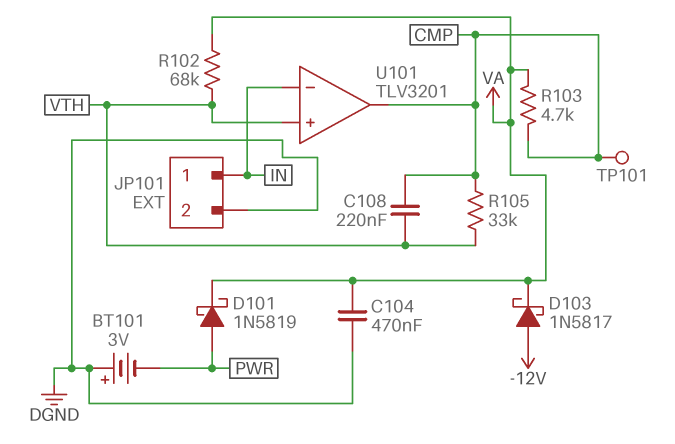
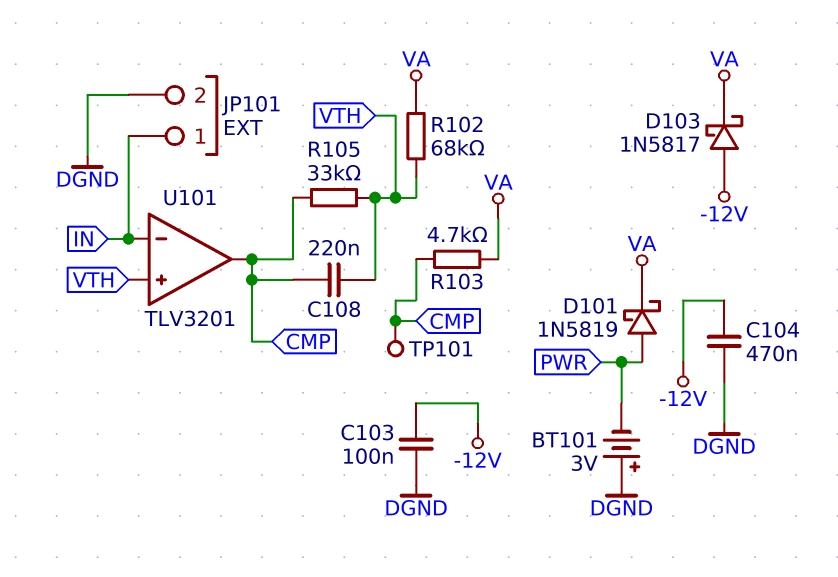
C103: none -> 100nF (-12V, DGND)
C104: 470nF (DGND, VA) -> 470nF (-12V, DGND)

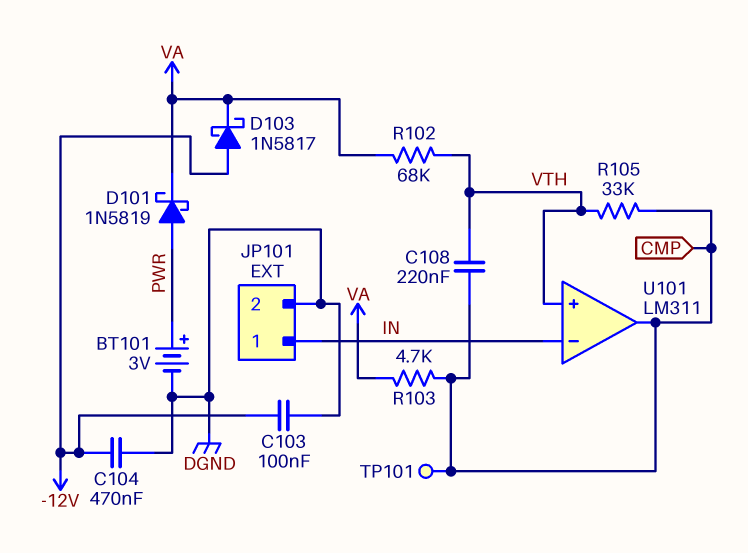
BT101: 3V (plus DGND, minus PWR) -> 3V (plus PWR, minus DGND)
U101: TLV3201 -> LM311

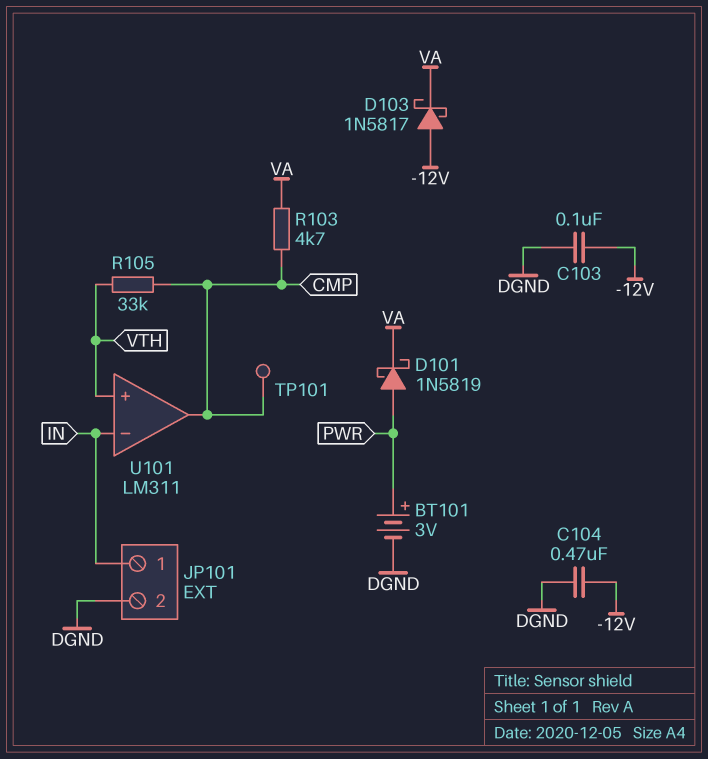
C108: 220nF (CMP, VTH) -> none
R102: 68k (VA, VTH) -> none

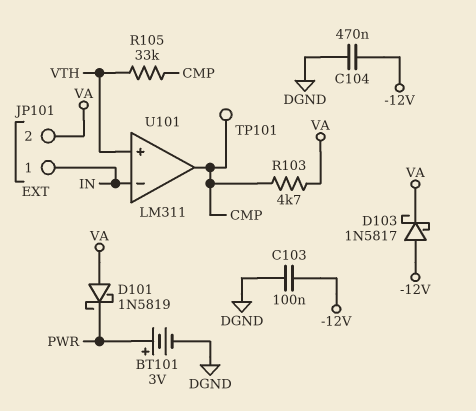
D101: schottky 1N5819 (A PWR, K VA) -> schottky 1N5819 (A VA, K PWR)
JP101 pin 2: DGND -> VA

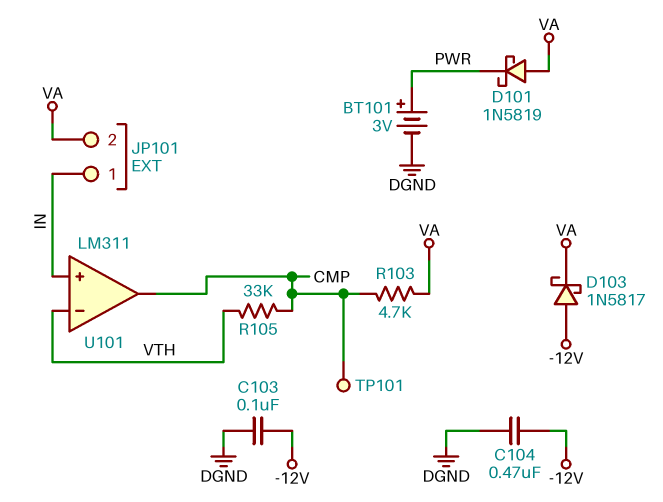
U101 pin in+: VTH -> IN
U101 pin in-: IN -> VTH

